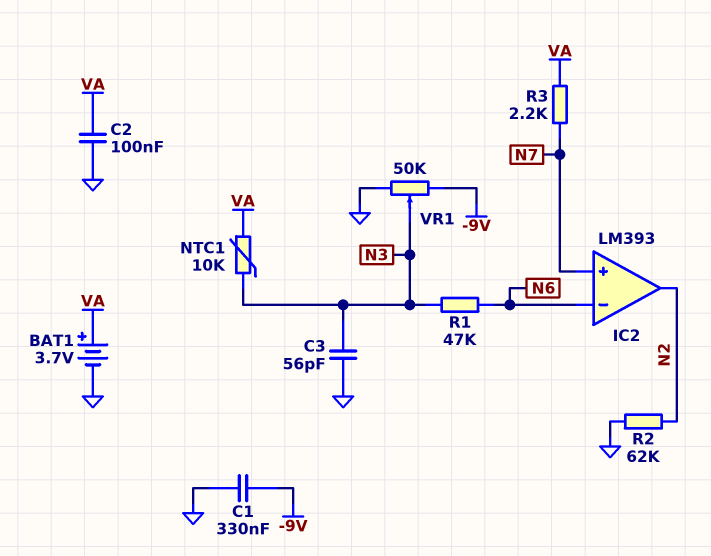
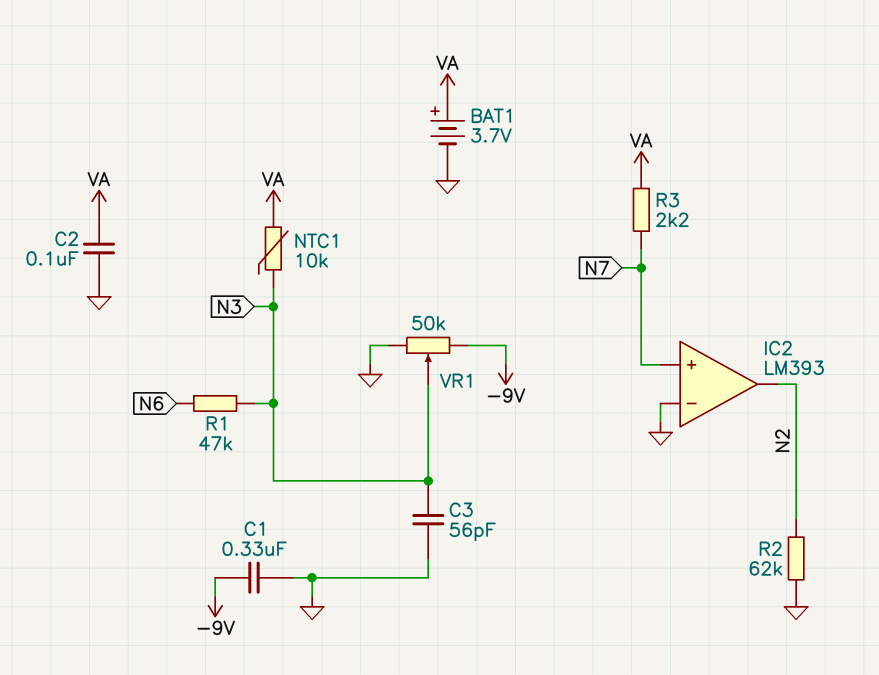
IC2 pin in-: N6 -> GND

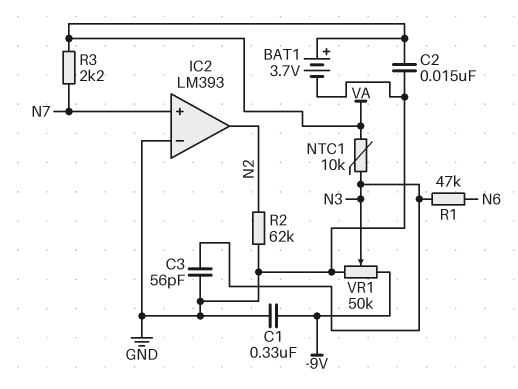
C2: 100nF (GND, VA) -> 15nF (GND, VA)

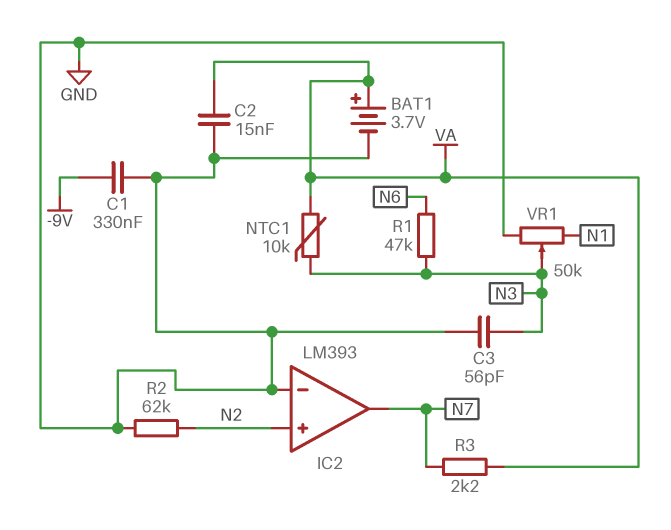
IC2 pin in+: N7 -> N2
IC2 pin out: N2 -> N7
VR1: 50k (-9V, GND, wiper N3) -> 50k (GND, N1, wiper N3)

